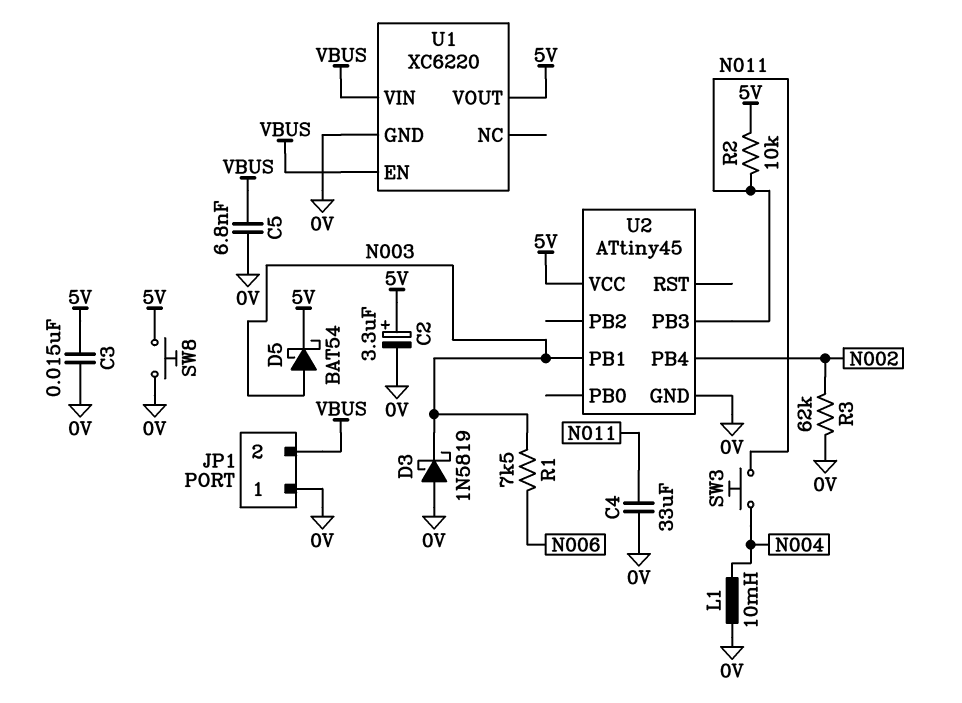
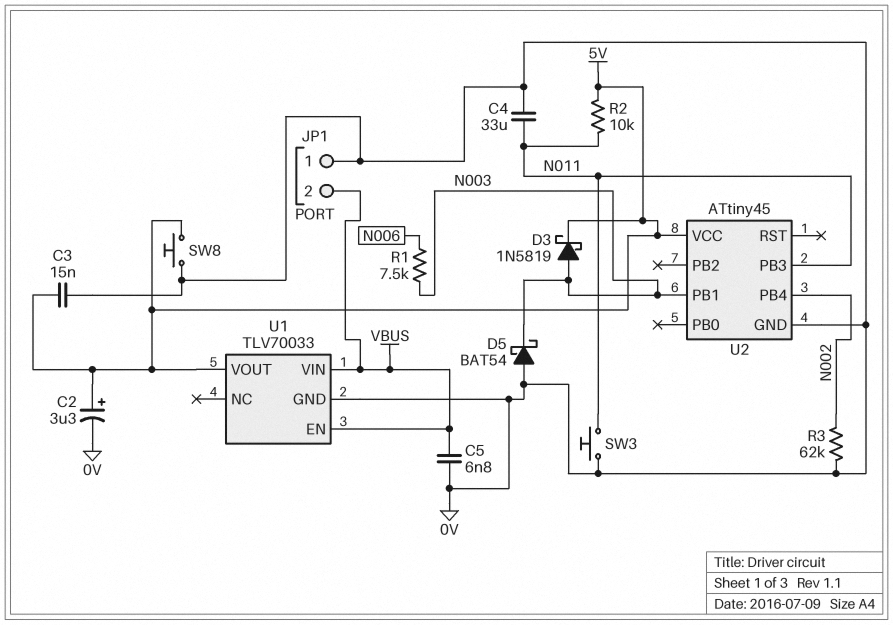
D3: schottky 1N5819 (A 0V, K N003) -> schottky 1N5819 (A N003, K 5V)
D5: schottky BAT54 (A N003, K 5V) -> schottky BAT54 (A 0V, K N003)
L1: 10mH (0V, N004) -> none
SW3: button (N004, N011) -> button (0V, N011)
U1: XC6220 -> TLV70033

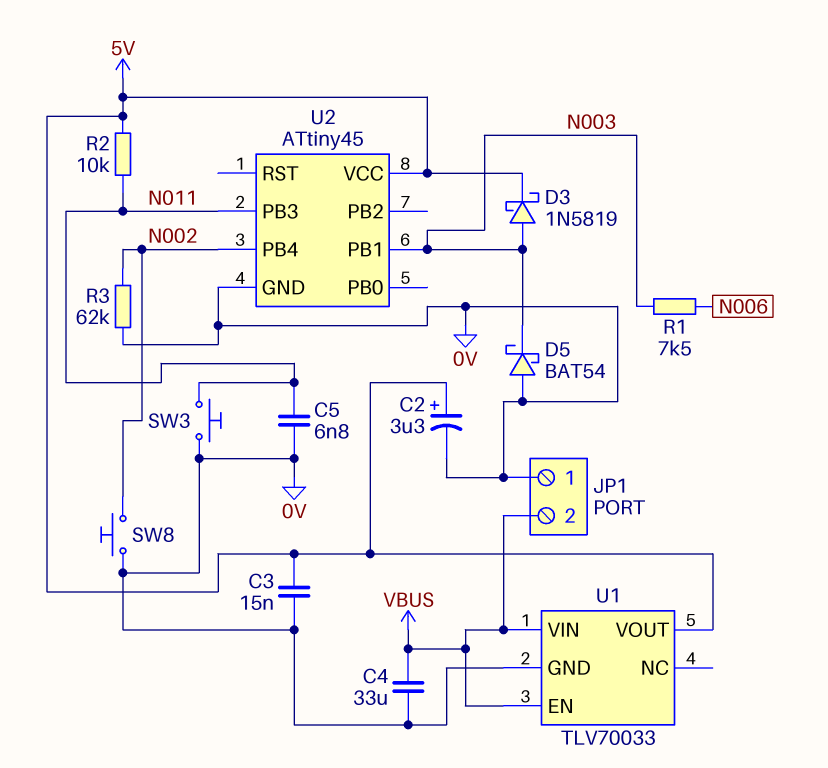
C4: 33uF (0V, N011) -> 33uF (0V, VBUS)
C5: 6.8nF (0V, VBUS) -> 6.8nF (0V, N011)
SW8: button (0V, 5V) -> button (0V, N002)

